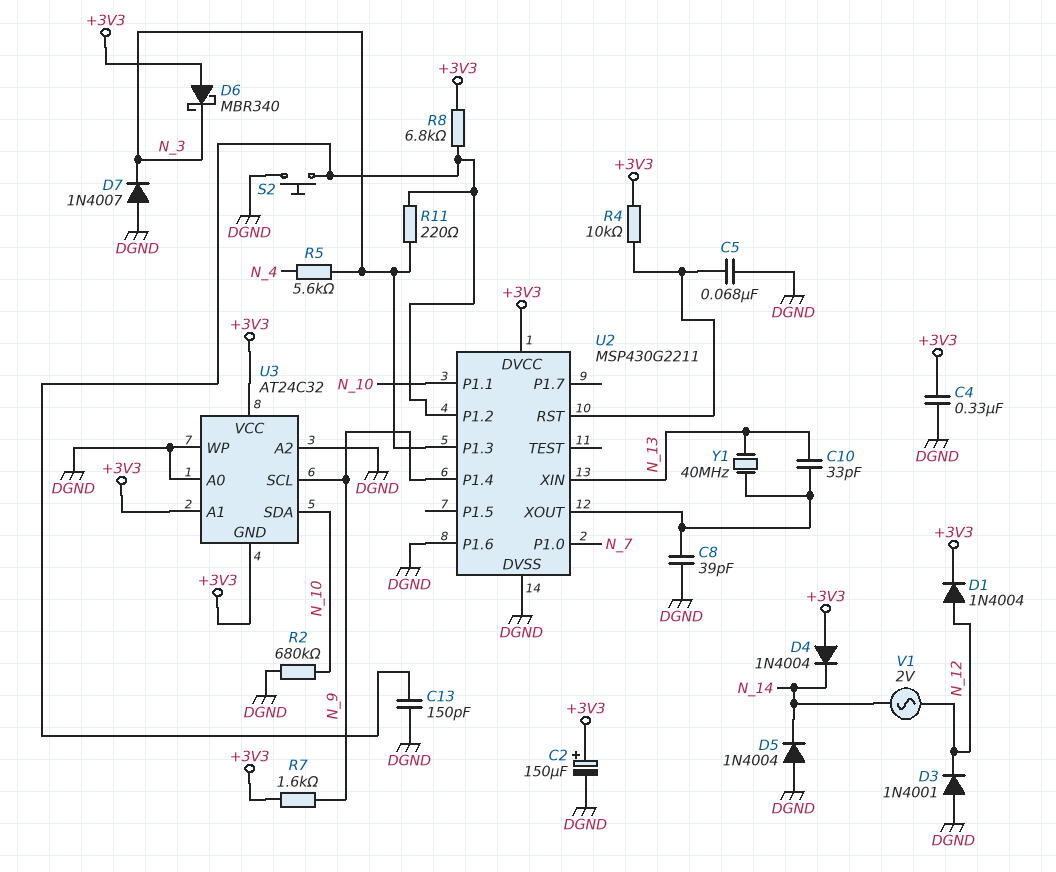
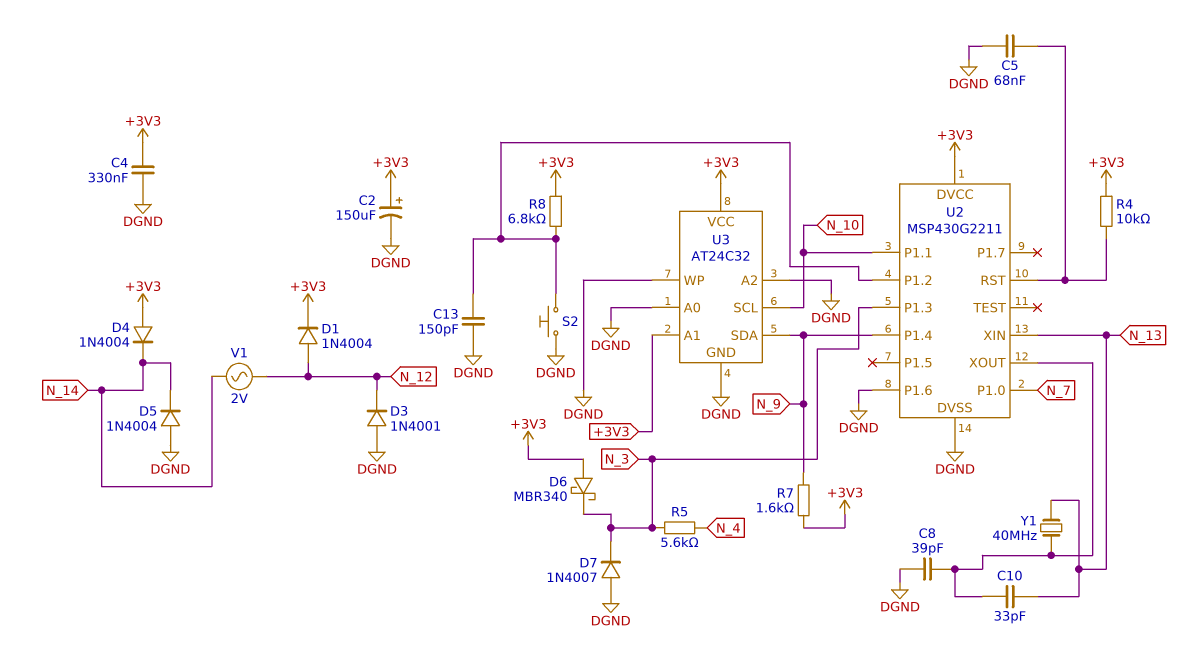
R2: 680k (DGND, N_10) -> none
R11: 220 (N_3, U2/P1.2) -> none
U3 pin GND: +3V3 -> DGND
U3 pin SCL: N_9 -> N_10
U3 pin SDA: N_10 -> N_9

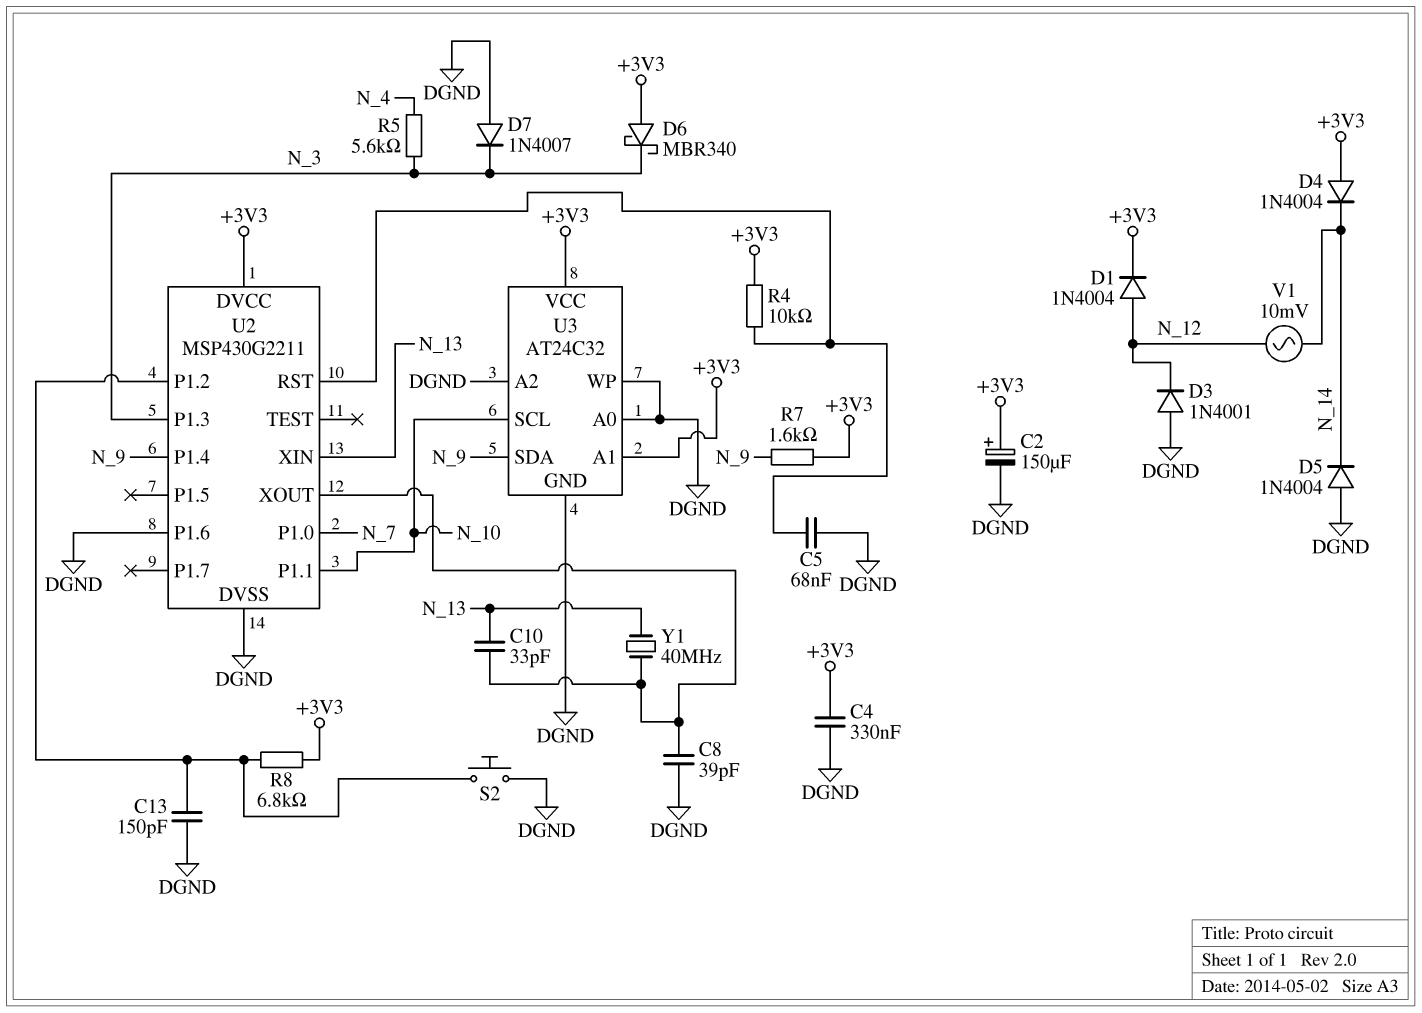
V1: AC 2V (N_12, N_14) -> AC 10mV (N_12, N_14)

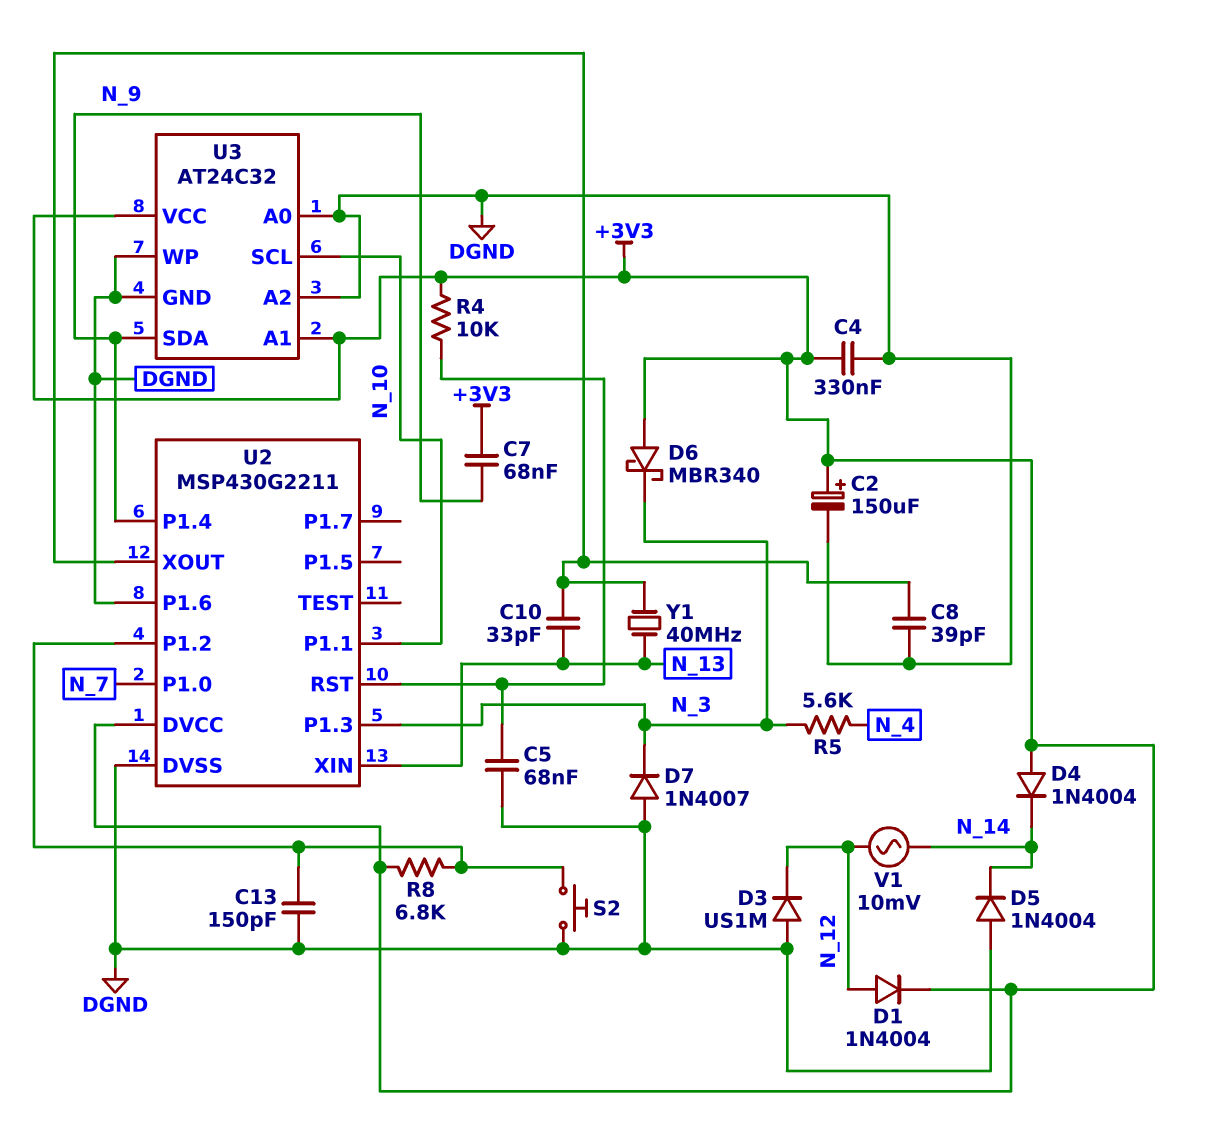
C7: none -> 68nF (+3V3, N_9)
D3: diode 1N4001 (A DGND, K N_12) -> diode US1M (A DGND, K N_12)
R7: 1.6k (+3V3, N_9) -> none

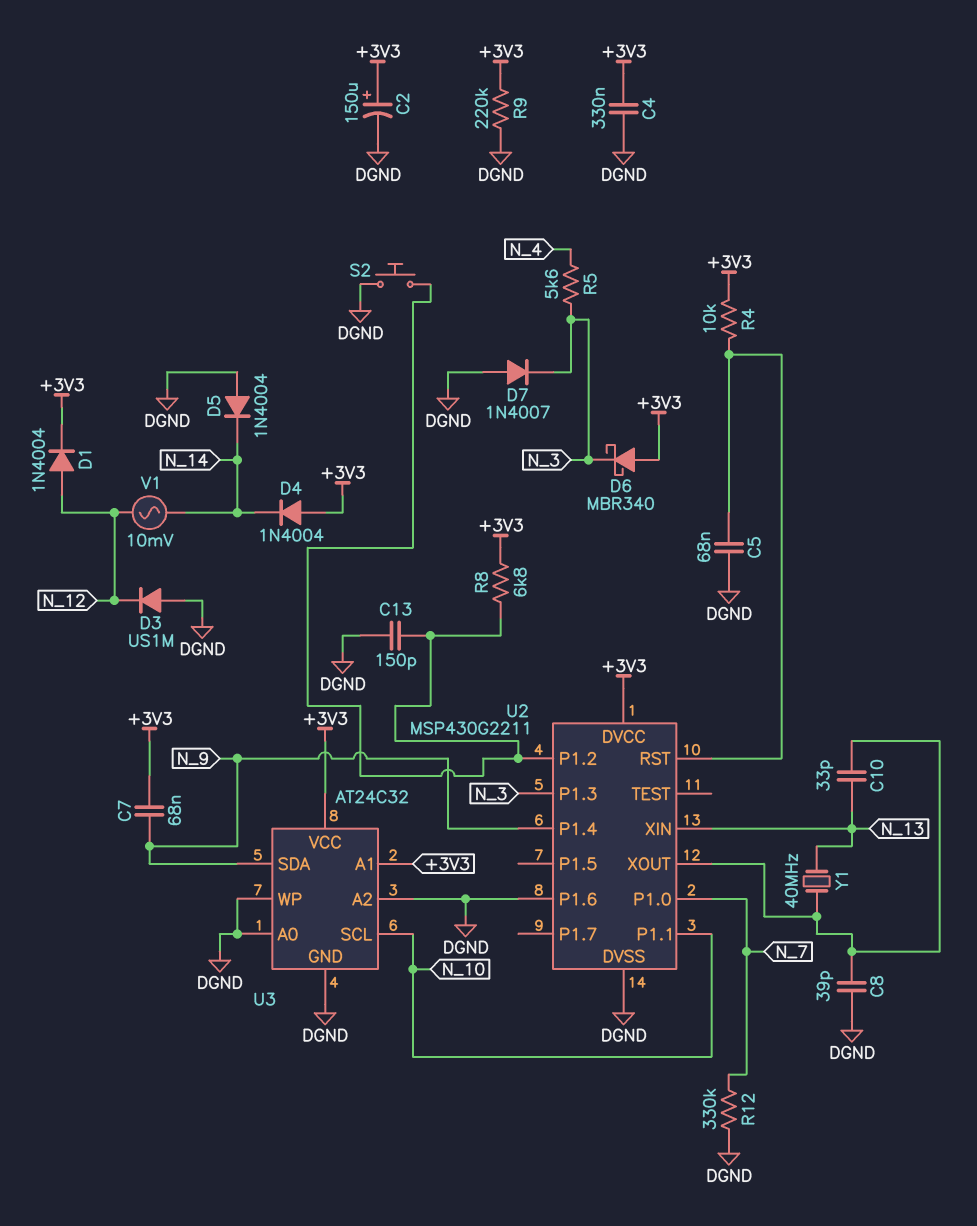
R9: none -> 220k (+3V3, DGND)
R12: none -> 330k (DGND, N_7)

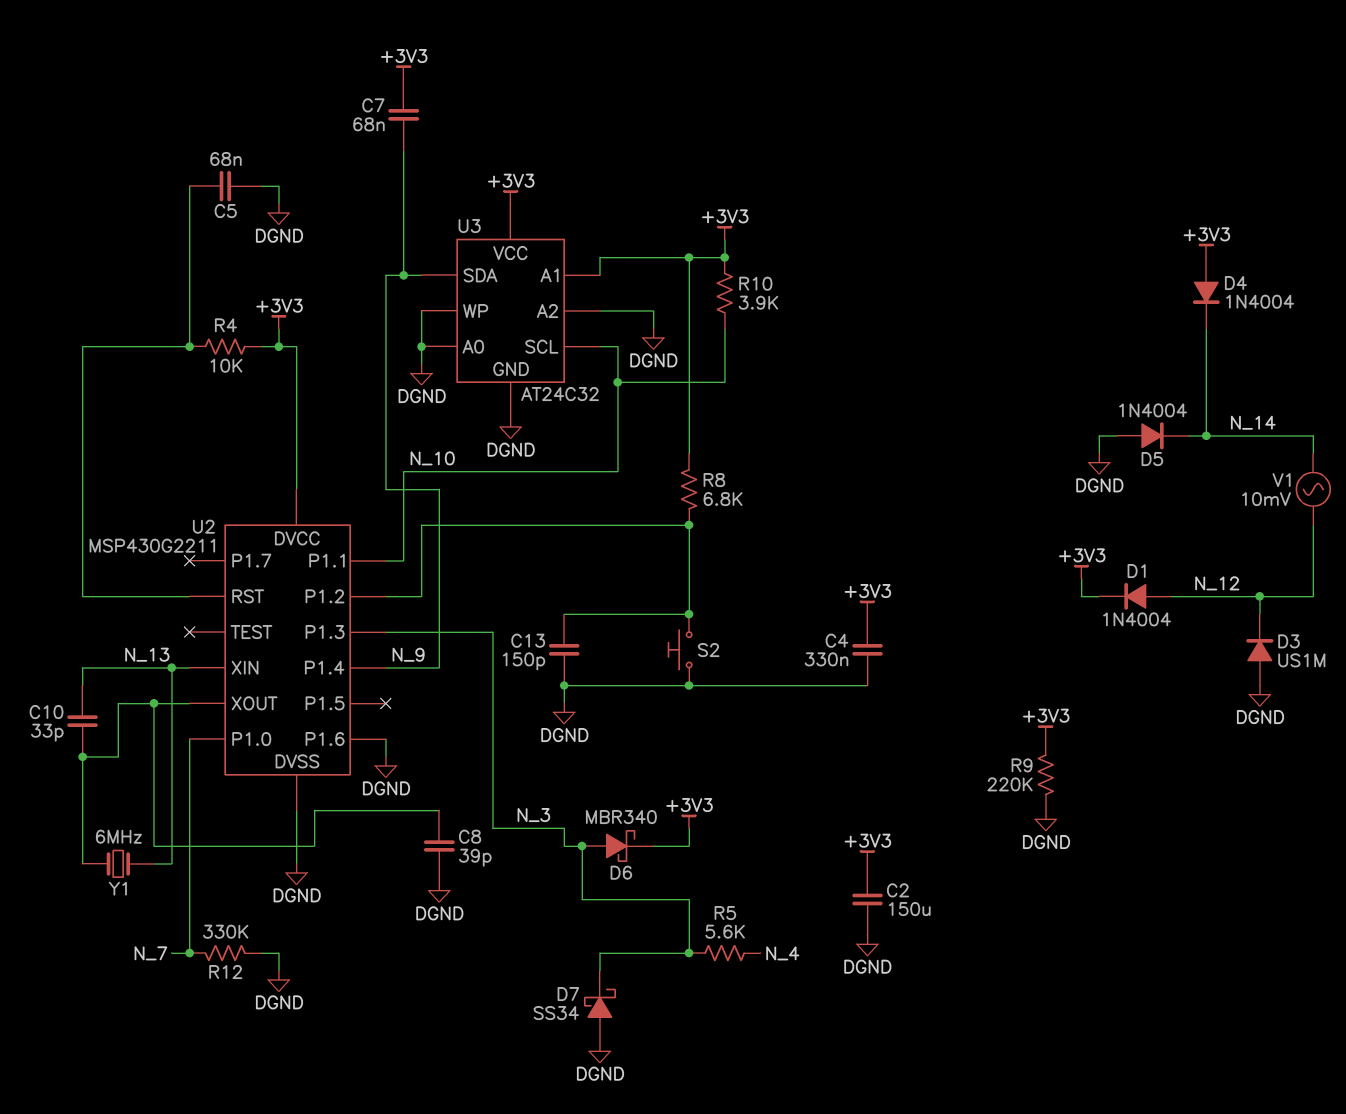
C2: 150uF (plus +3V3, minus DGND) -> 150uF (+3V3, DGND)
D6: schottky MBR340 (A +3V3, K N_3) -> schottky MBR340 (A N_3, K +3V3)
D7: diode 1N4007 (A DGND, K N_3) -> schottky SS34 (A DGND, K N_3)
R10: none -> 3.9k (+3V3, N_10)
Y1: 40MHz (N_13, U2/XOUT) -> 6MHz (N_13, U2/XOUT)

